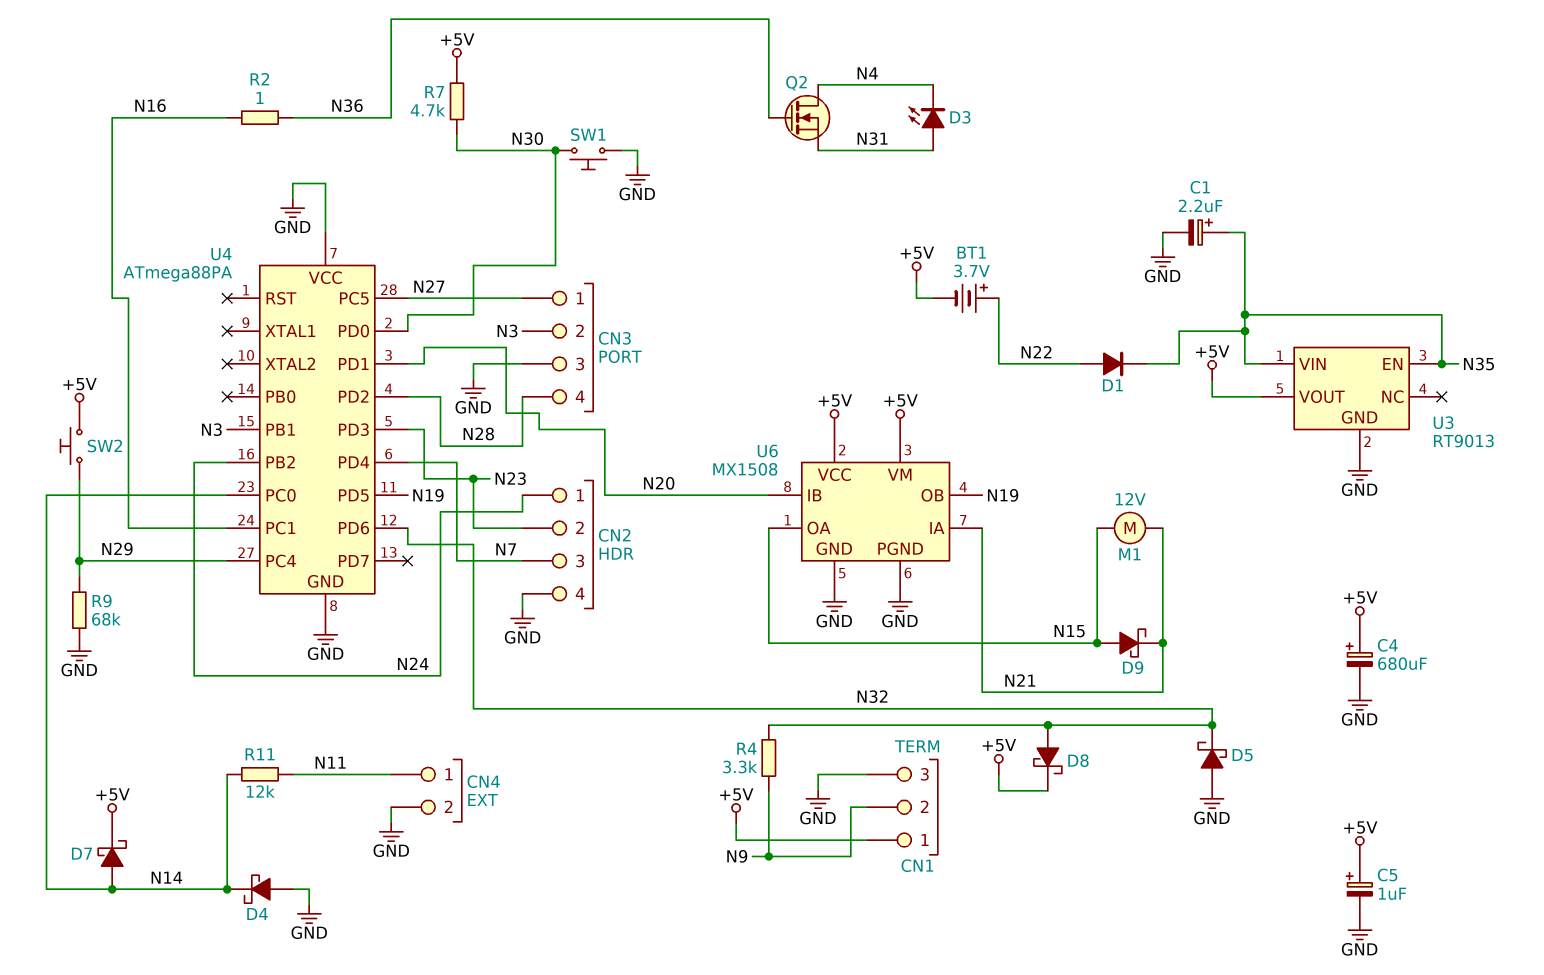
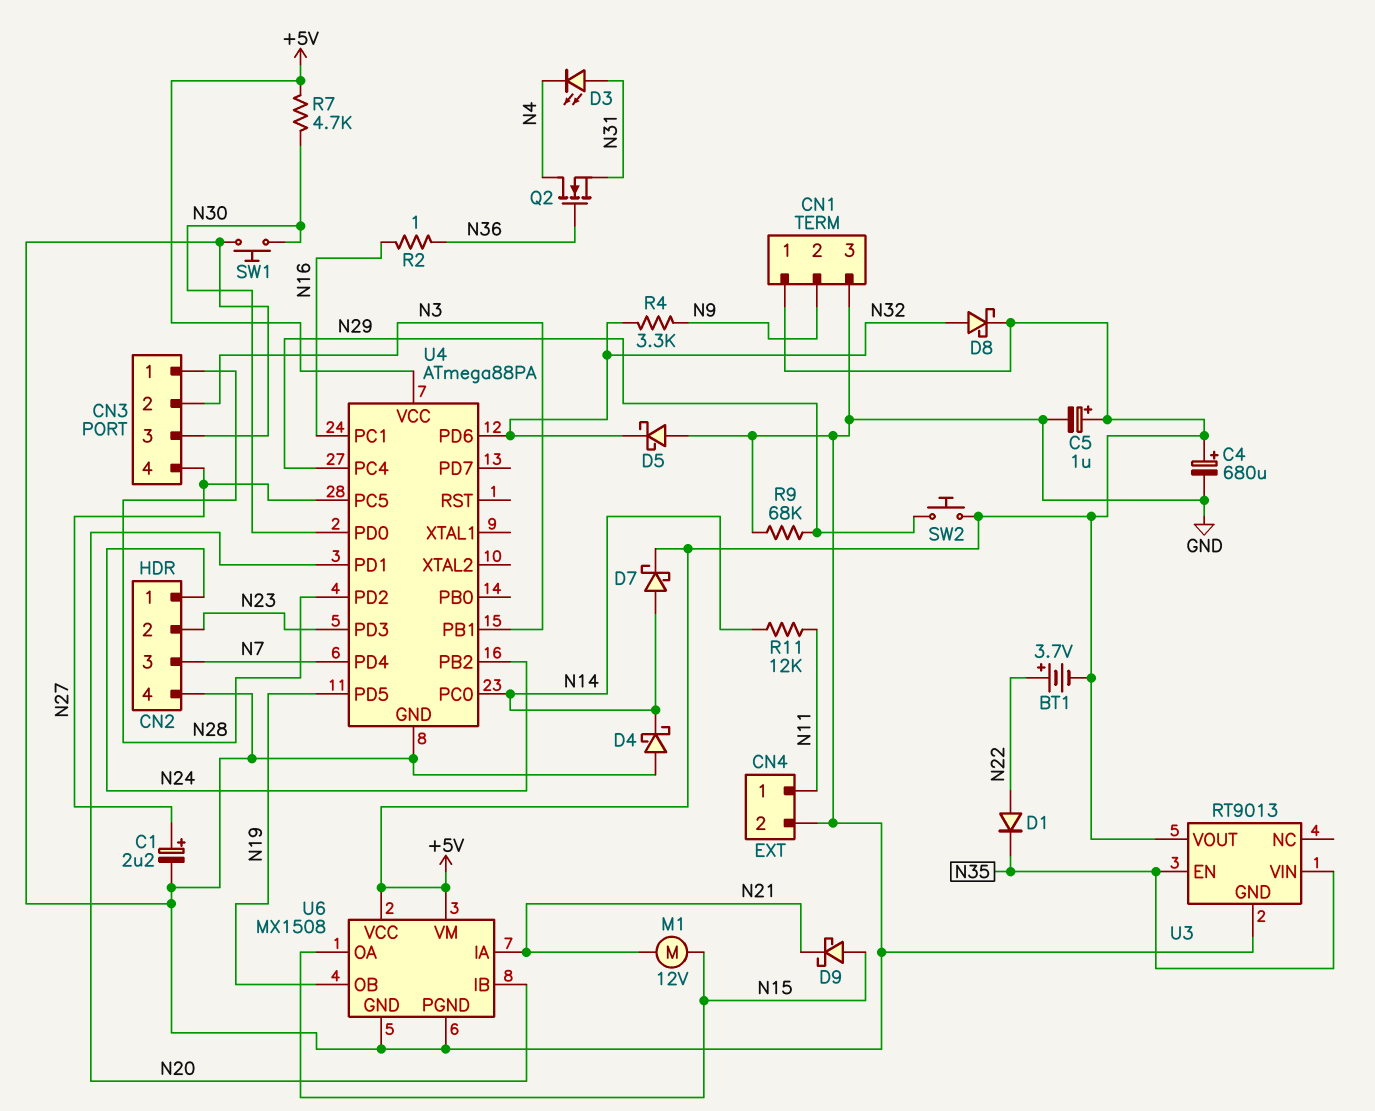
C1: 2.2uF (plus N35, minus GND) -> 2.2uF (plus N27, minus GND)
CN3 pin 1: N27 -> N28
CN3 pin 4: N28 -> N27
U4 pin VCC: GND -> +5V

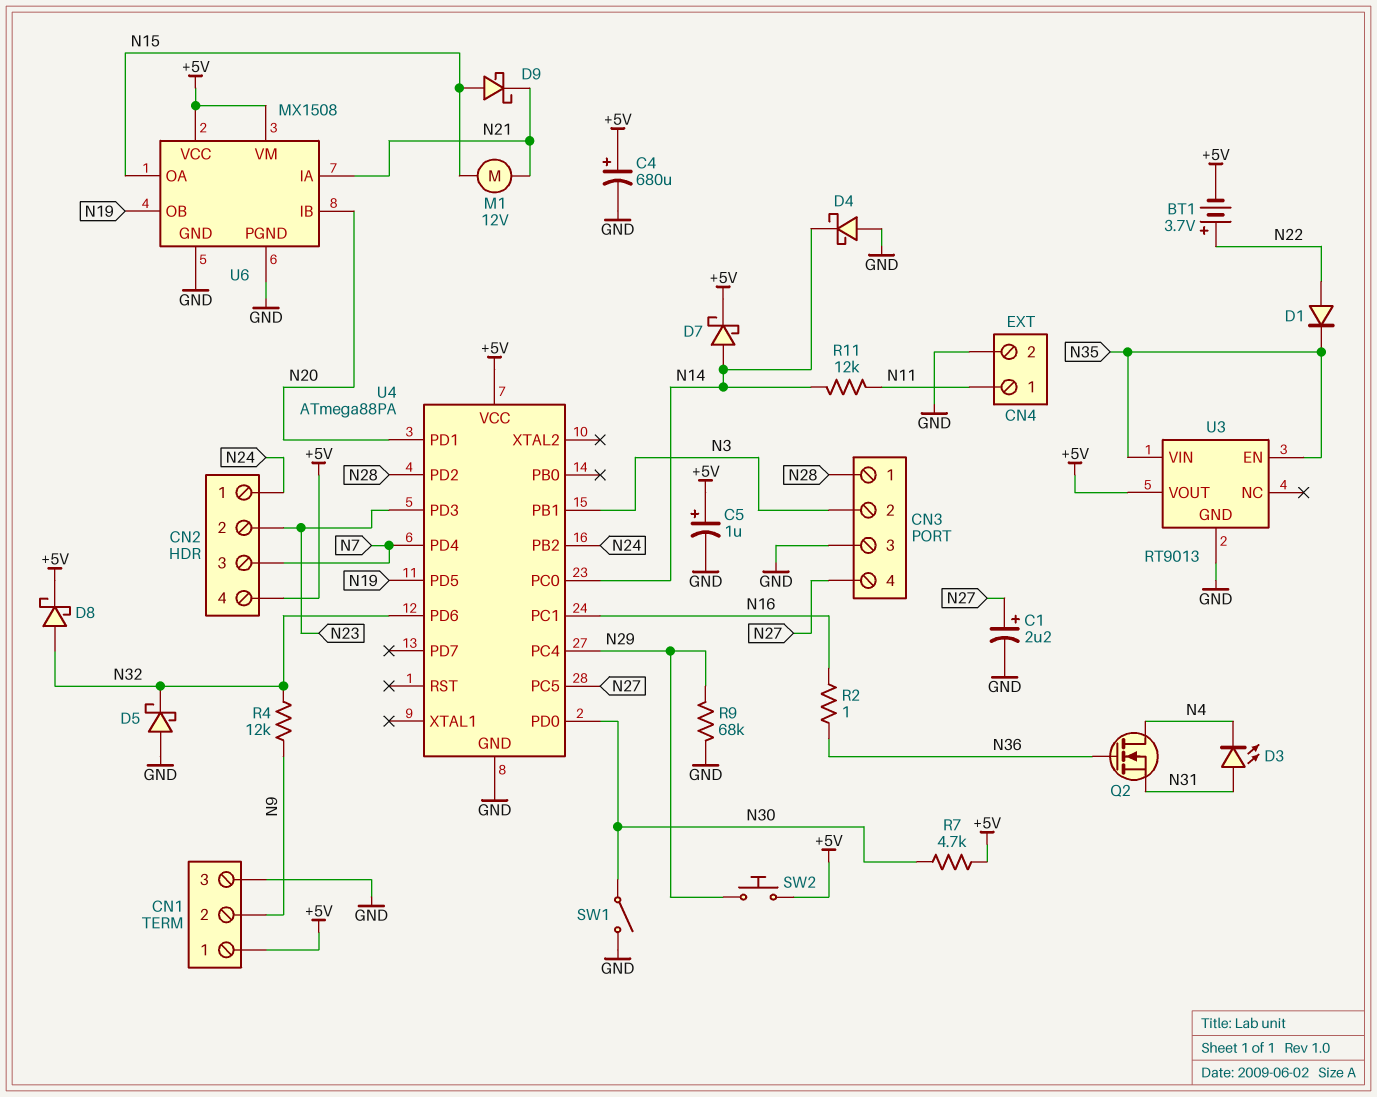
CN2 pin 4: GND -> +5V
R4: 3.3k (N9, N32) -> 12k (N9, N32)
SW1: button (GND, N30) -> switch (GND, N30)

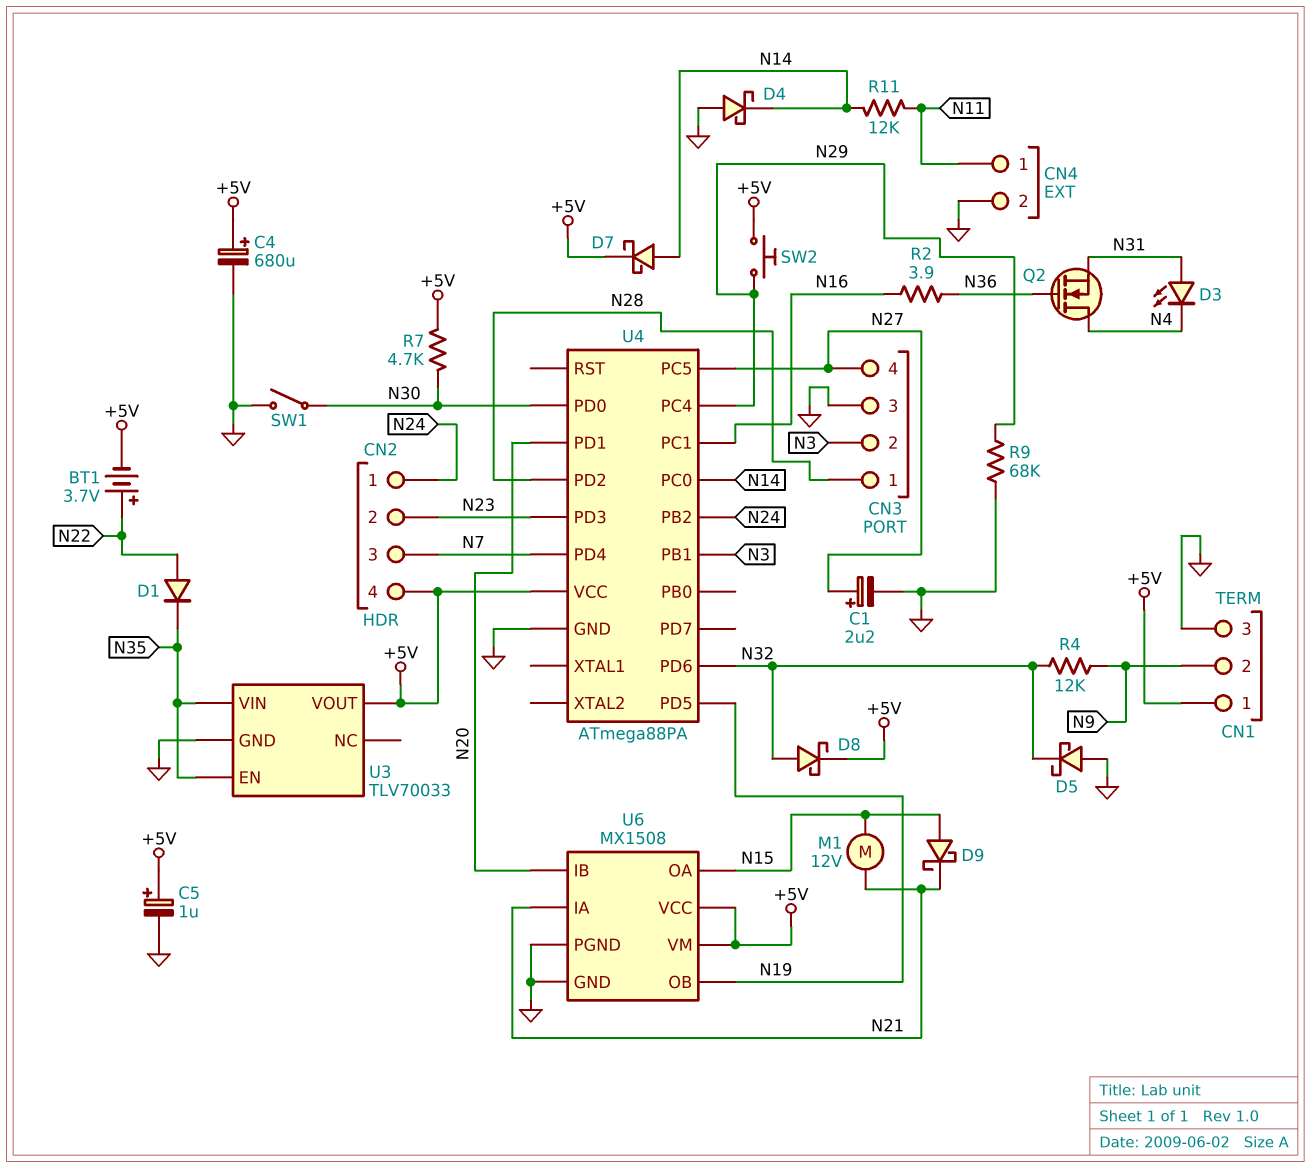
R2: 1 (N16, N36) -> 3.9 (N16, N36)
U3: RT9013 -> TLV70033

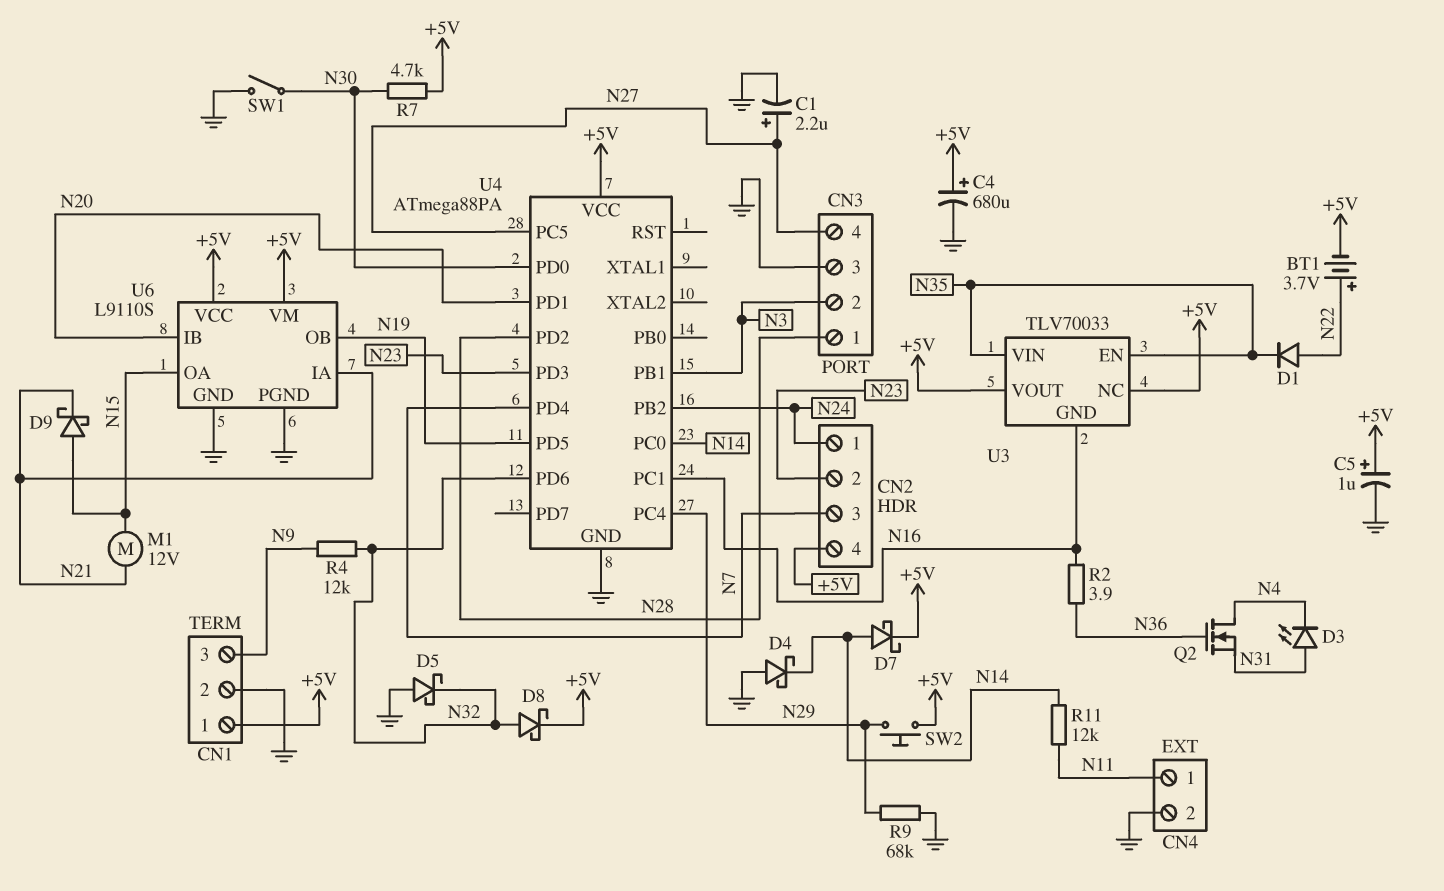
CN1 pin 2: N9 -> GND
CN1 pin 3: GND -> N9
U3 pin GND: GND -> N16
U3 pin NC: none -> +5V
U6: MX1508 -> L9110S

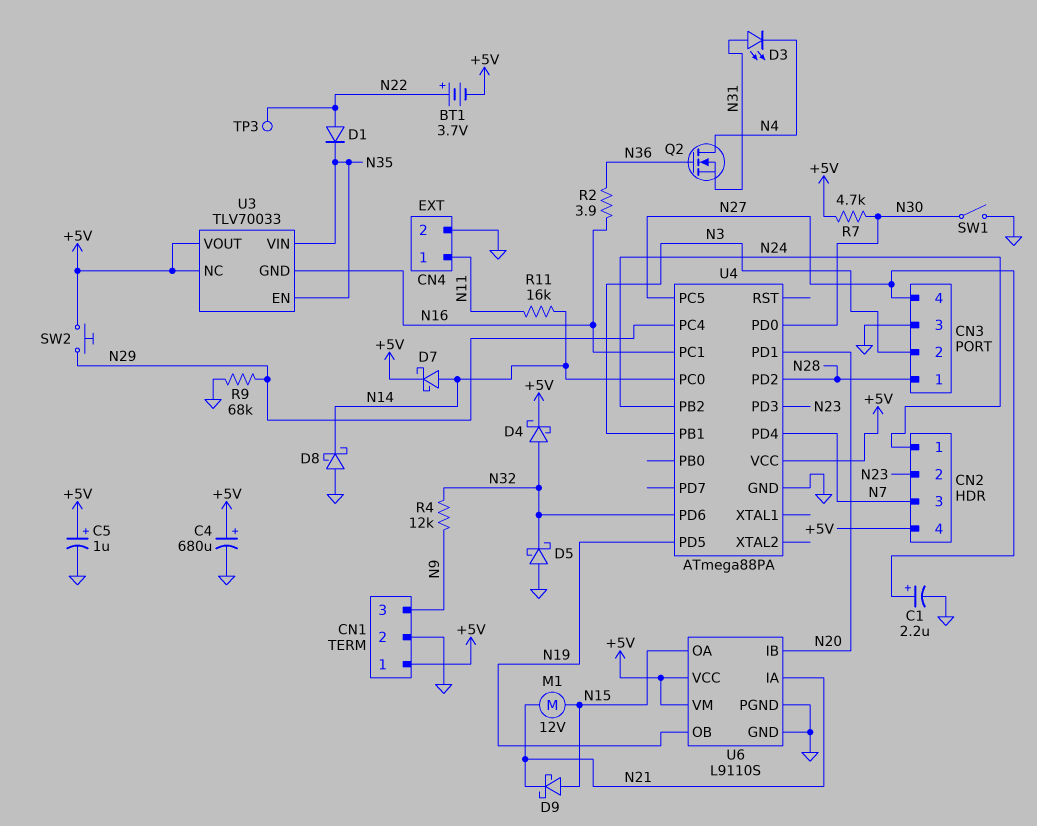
D4: schottky (A GND, K N14) -> schottky (A N32, K +5V)
D8: schottky (A N32, K +5V) -> schottky (A GND, K N14)
R11: 12k (N11, N14) -> 16k (N11, N14)
TP3: none -> test point (N22)

